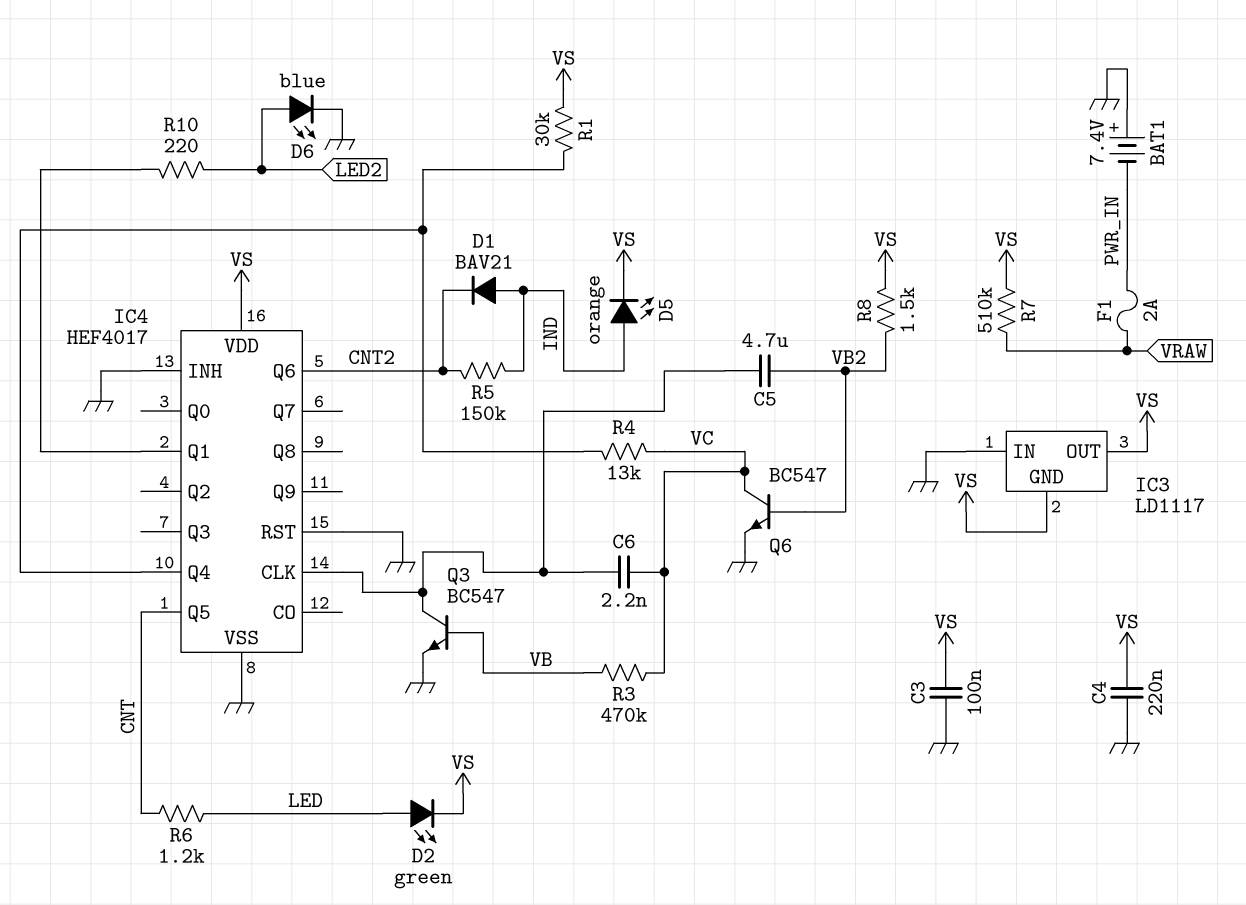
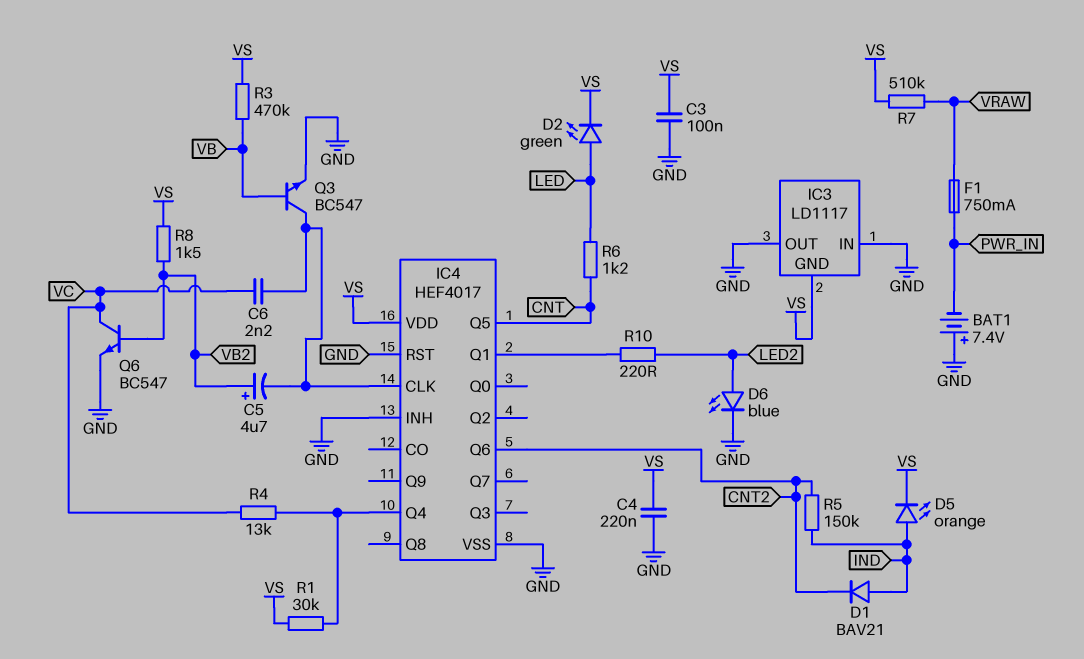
C5: 4.7uF (IC4/CLK, VB2) -> 4.7uF (plus VB2, minus IC4/CLK)
F1: 2A (PWR_IN, VRAW) -> 750mA (PWR_IN, VRAW)
IC3 pin OUT: VS -> GND
R3: 470k (VB, VC) -> 470k (VB, VS)

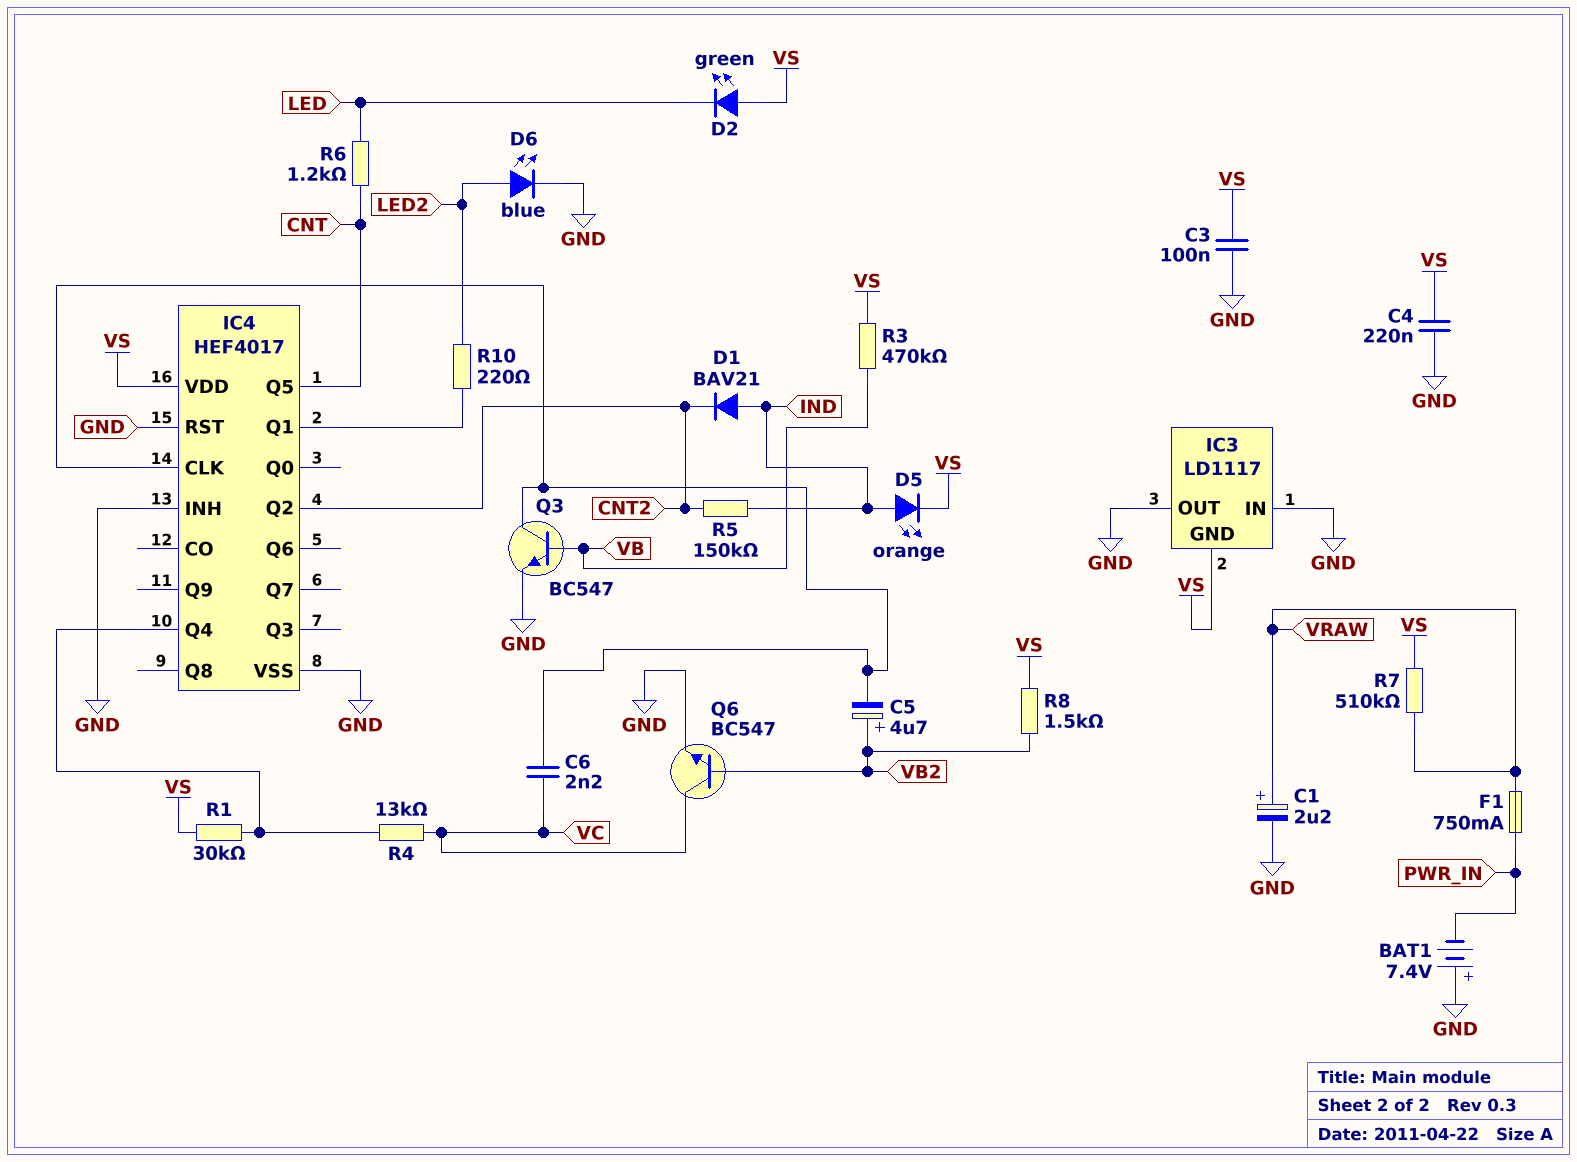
C1: none -> 2.2uF (plus VRAW, minus GND)
D2: LED green (A LED, K VS) -> LED green (A VS, K LED)
IC4 pin Q2: none -> CNT2
IC4 pin Q6: CNT2 -> none

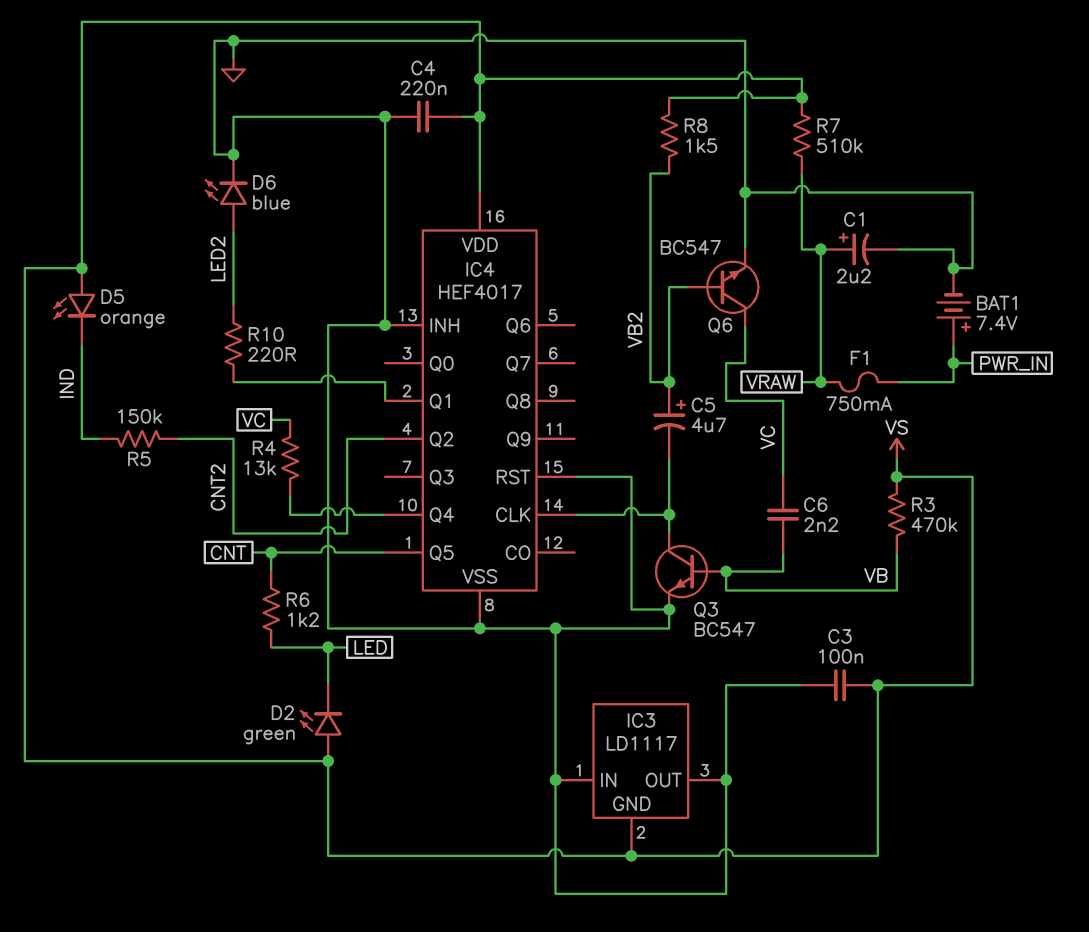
BAT1: 7.4V (plus GND, minus PWR_IN) -> 7.4V (plus PWR_IN, minus GND)
C6: 2.2nF (IC4/CLK, VC) -> 2.2nF (VB, VC)
D1: diode BAV21 (A IND, K CNT2) -> none
D5: LED orange (A IND, K VS) -> LED orange (A VS, K IND)
R1: 30k (IC4/Q4, VS) -> none

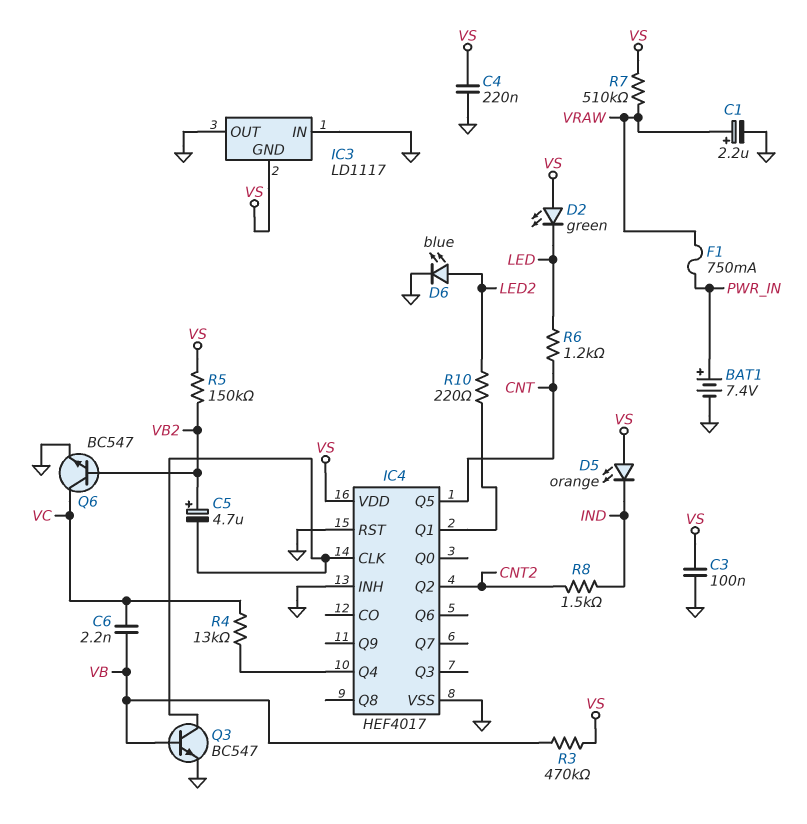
R5: 150k (CNT2, IND) -> 150k (VB2, VS)
R8: 1.5k (VB2, VS) -> 1.5k (CNT2, IND)

